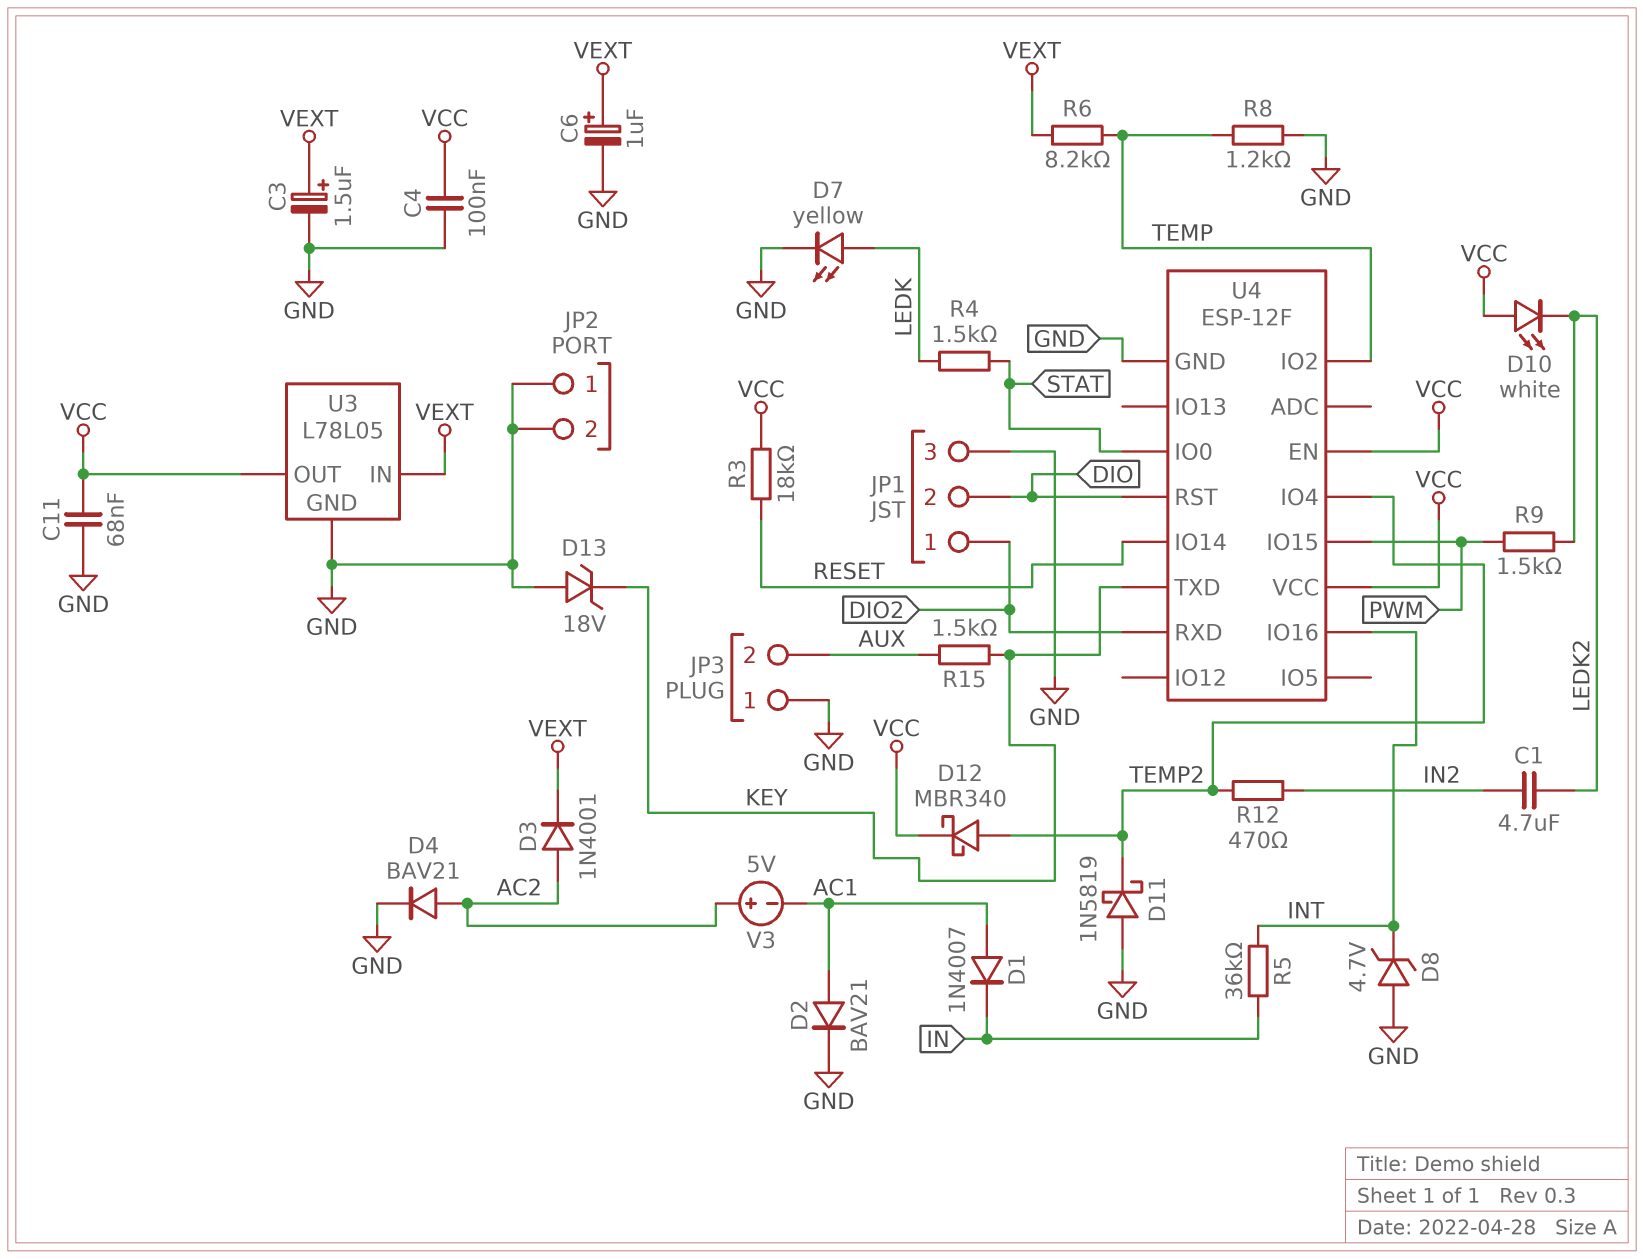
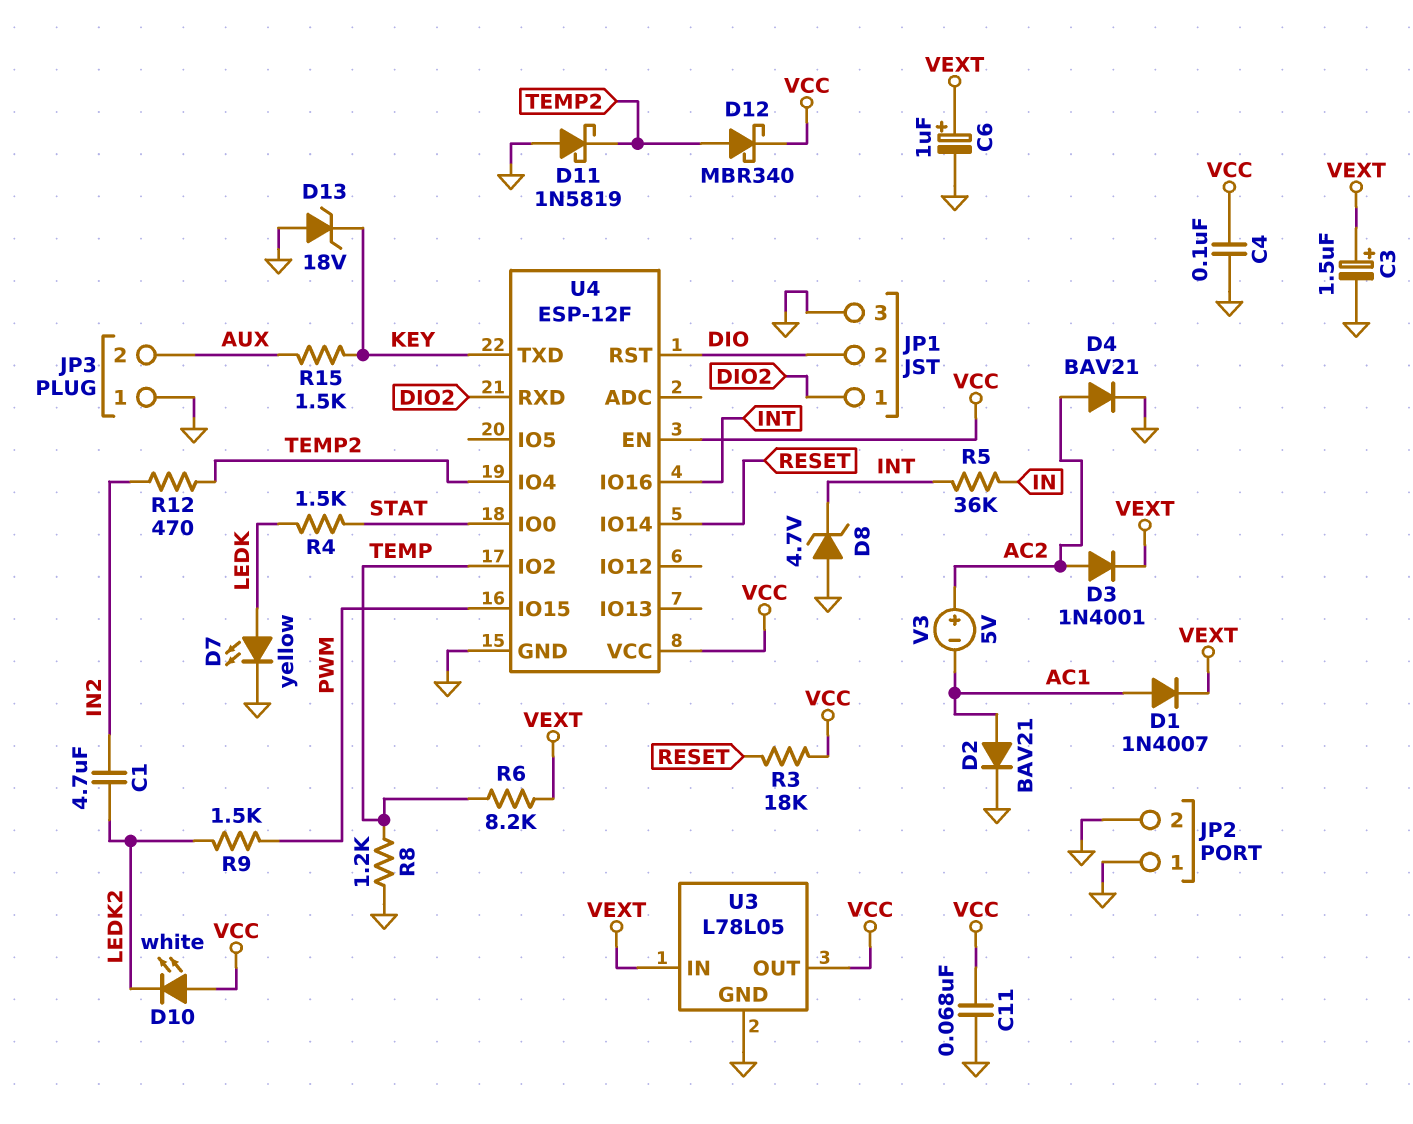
D1: diode 1N4007 (A AC1, K IN) -> diode 1N4007 (A AC1, K VEXT)

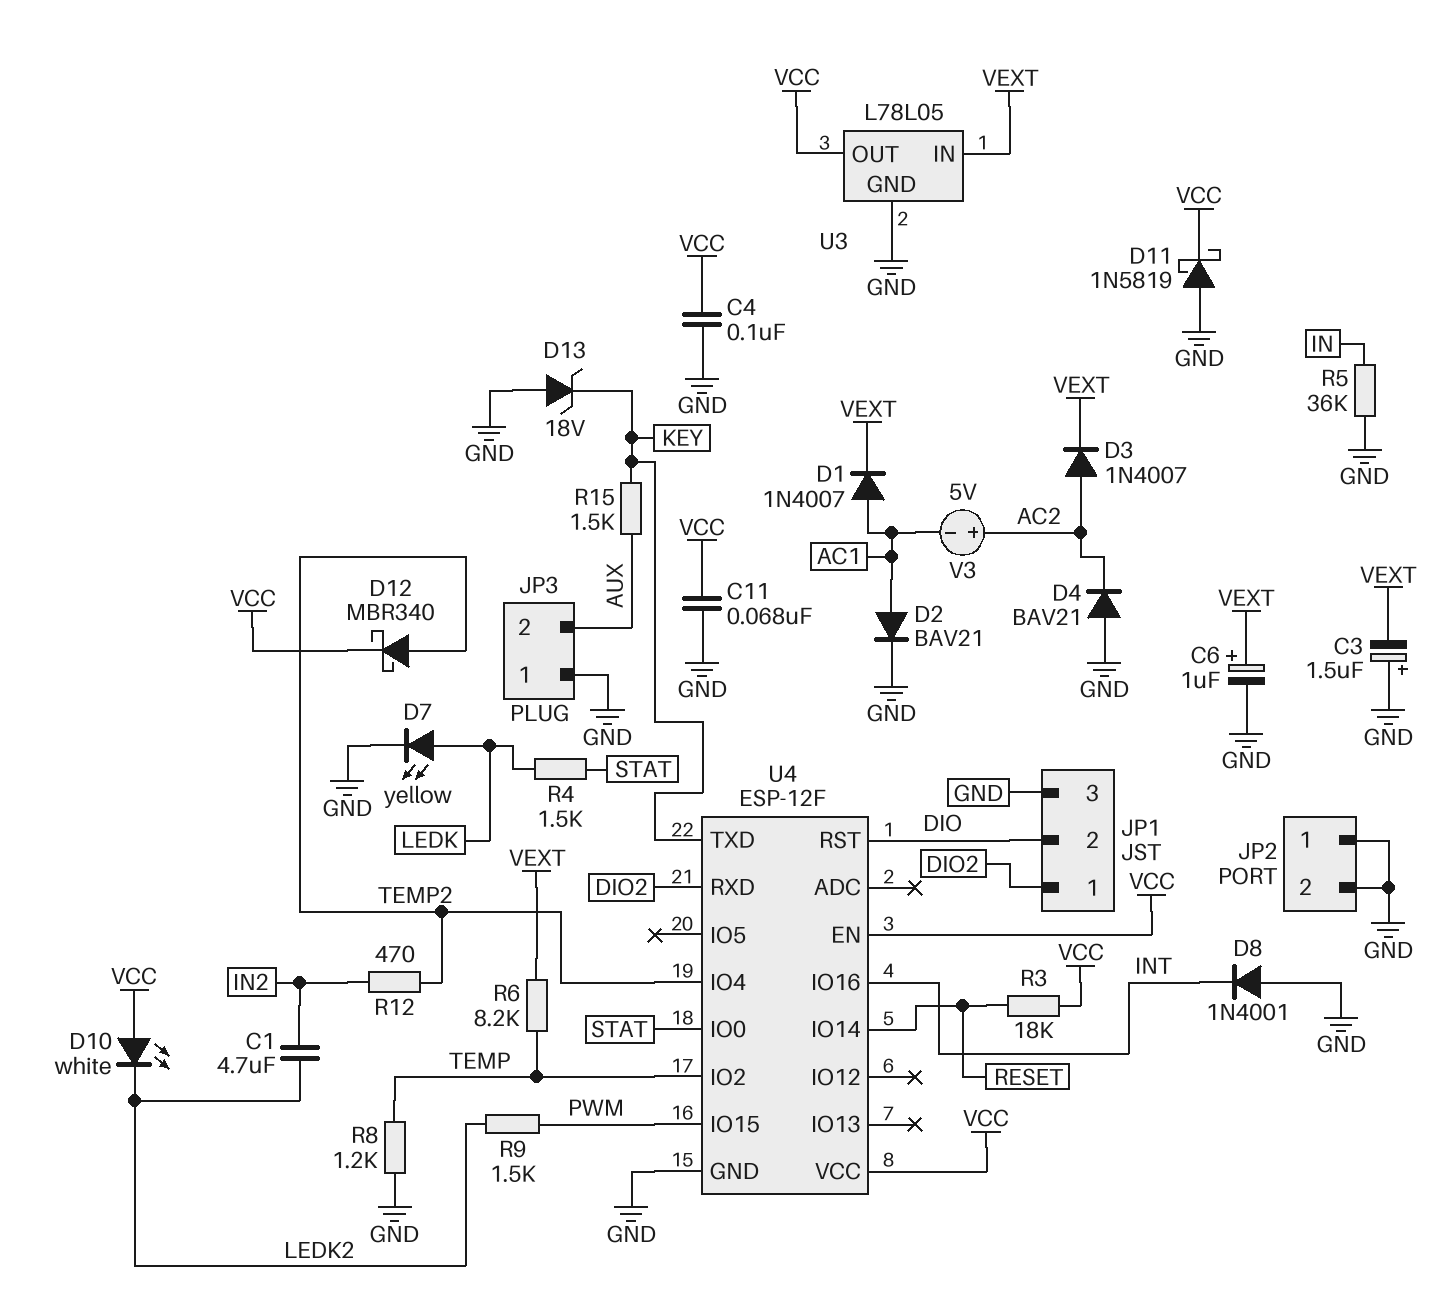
C3: 1.5uF (plus VEXT, minus GND) -> 1.5uF (plus GND, minus VEXT)
D3: diode 1N4001 (A AC2, K VEXT) -> diode 1N4007 (A AC2, K VEXT)
D4: diode BAV21 (A AC2, K GND) -> diode BAV21 (A GND, K AC2)
D8: zener 4.7V (A GND, K INT) -> diode 1N4001 (A GND, K INT)
D11: schottky 1N5819 (A GND, K TEMP2) -> schottky 1N5819 (A GND, K VCC)
R5: 36k (IN, INT) -> 36k (GND, IN)

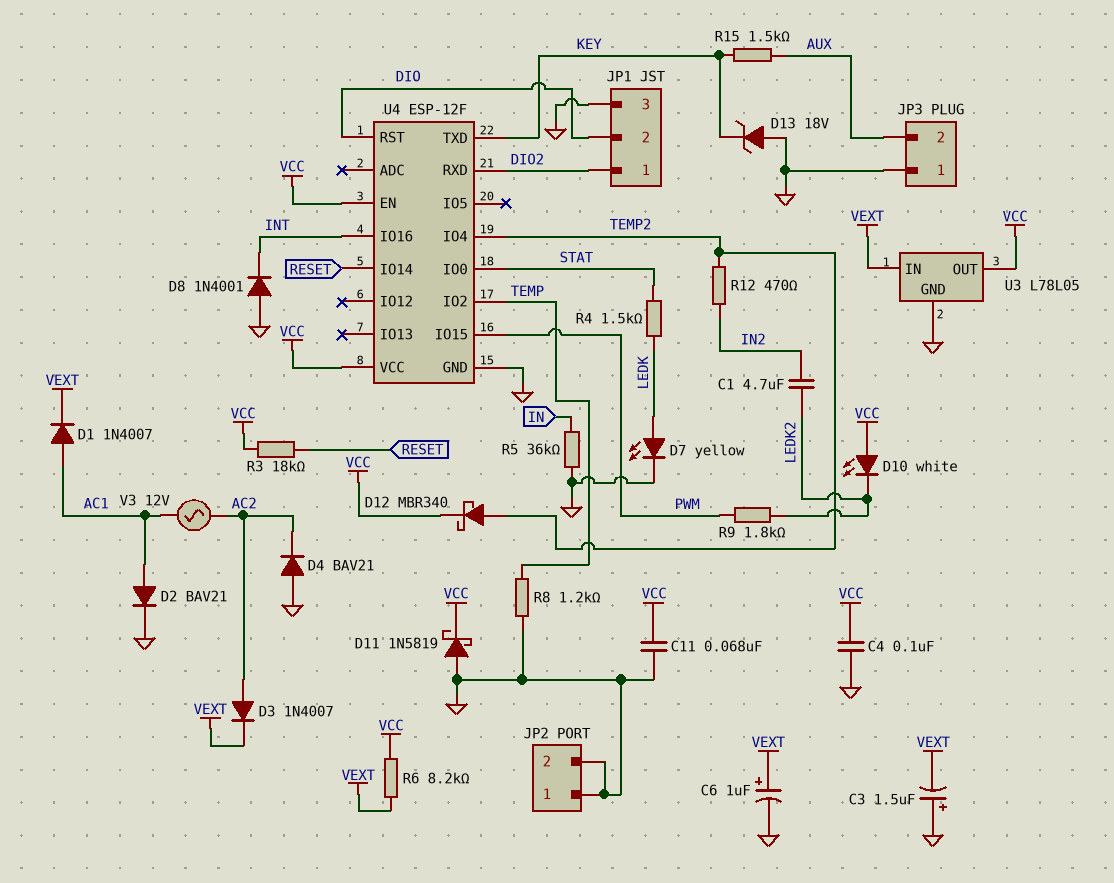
R6: 8.2k (TEMP, VEXT) -> 8.2k (VCC, VEXT)
R9: 1.5k (LEDK2, PWM) -> 1.8k (LEDK2, PWM)
V3: 5V (plus AC2, minus AC1) -> AC 12V (AC1, AC2)

